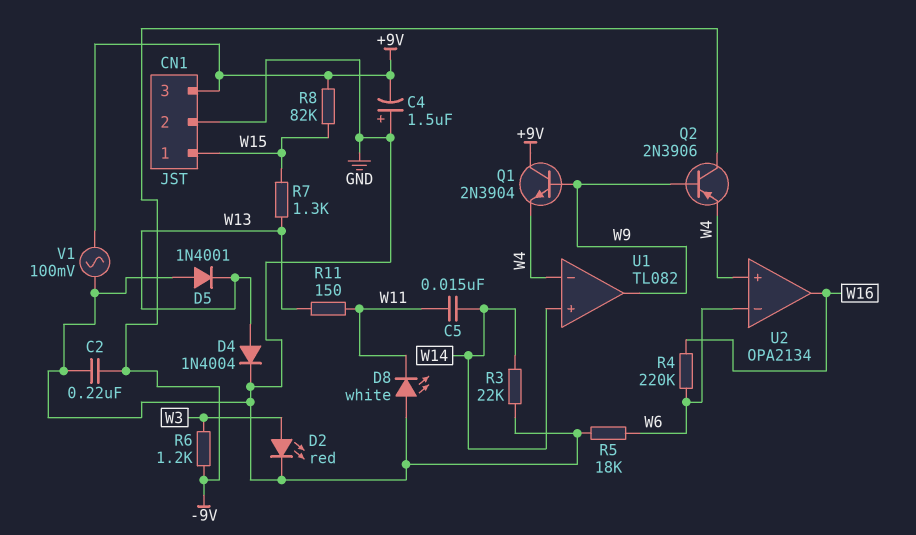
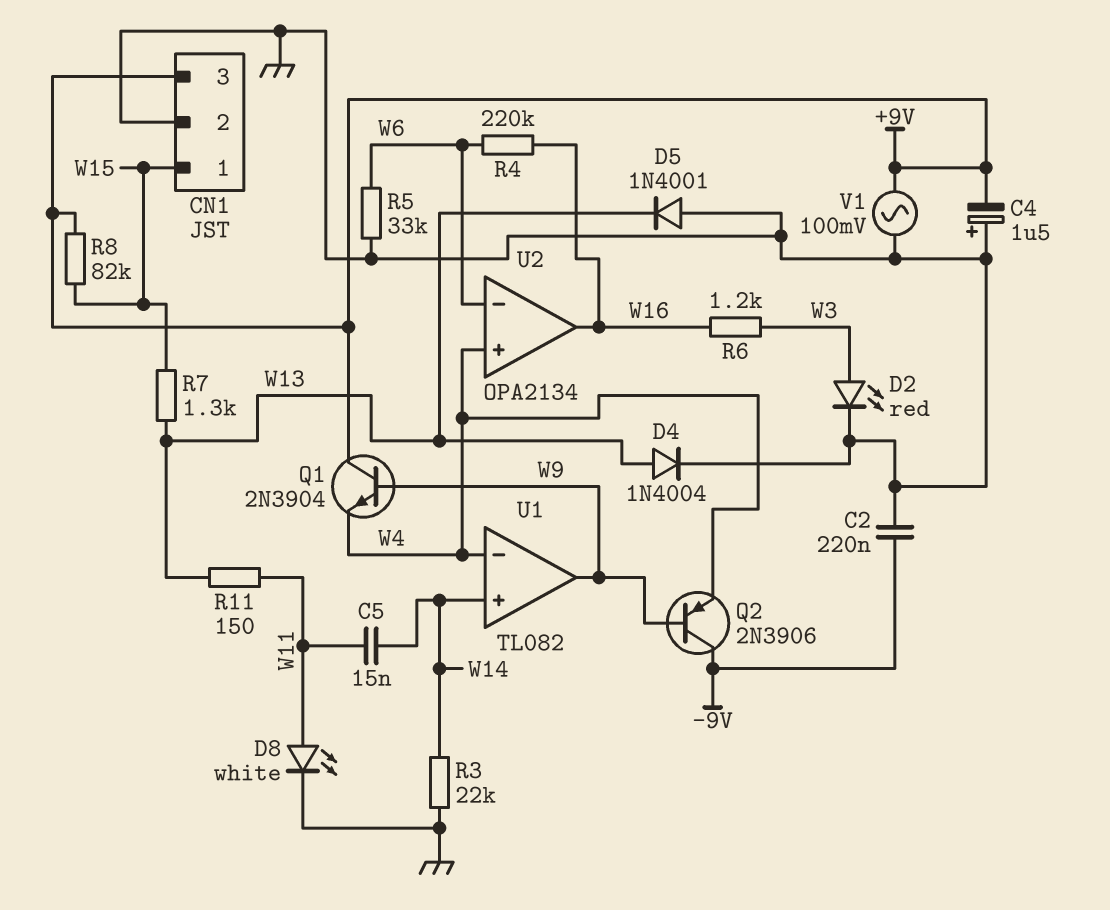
D8: LED white (A GND, K W11) -> LED white (A W11, K GND)
R5: 18k (GND, W6) -> 33k (GND, W6)
R6: 1.2k (-9V, W3) -> 1.2k (W3, W16)

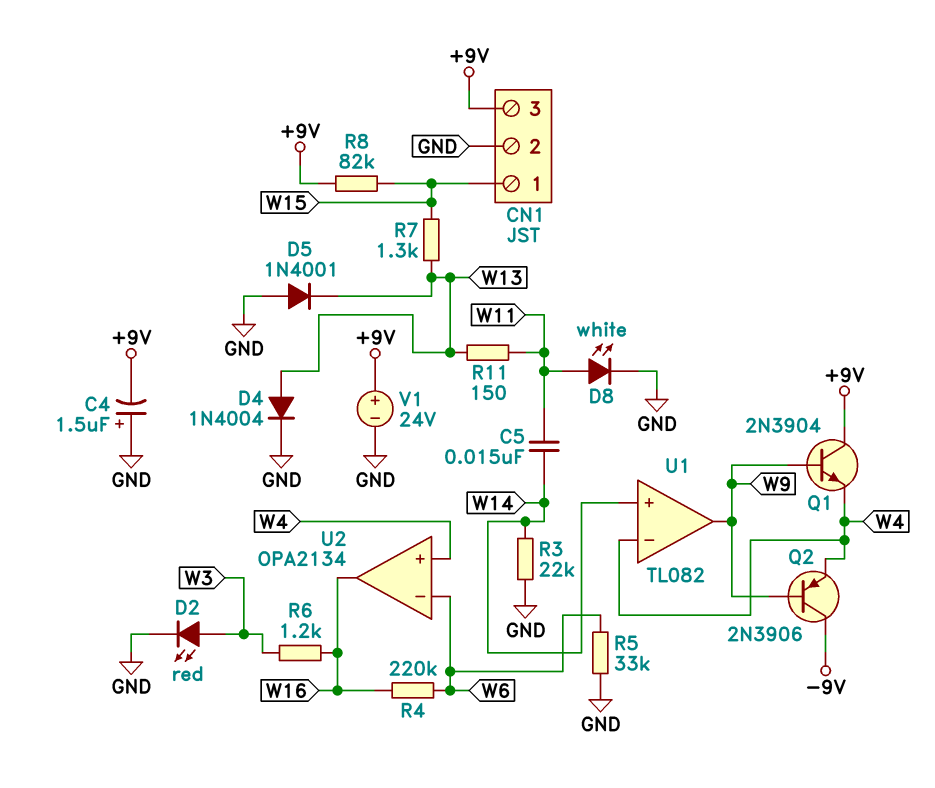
C2: 220nF (-9V, GND) -> none
V1: AC 100mV (+9V, GND) -> 24V (plus +9V, minus GND)

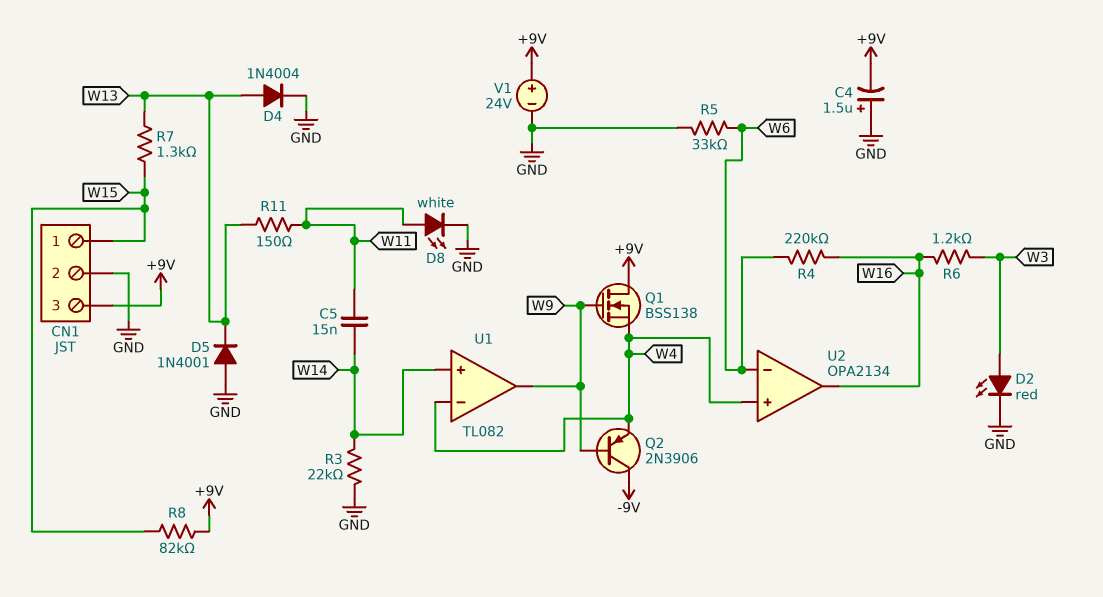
Q1: NPN 2N3904 (B W9, C +9V, E W4) -> NMOS BSS138 (G W9, D +9V, S W4)

